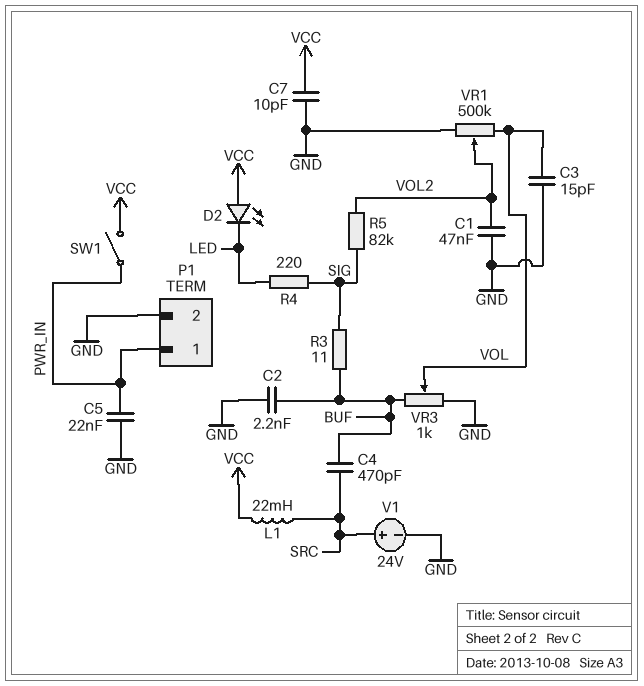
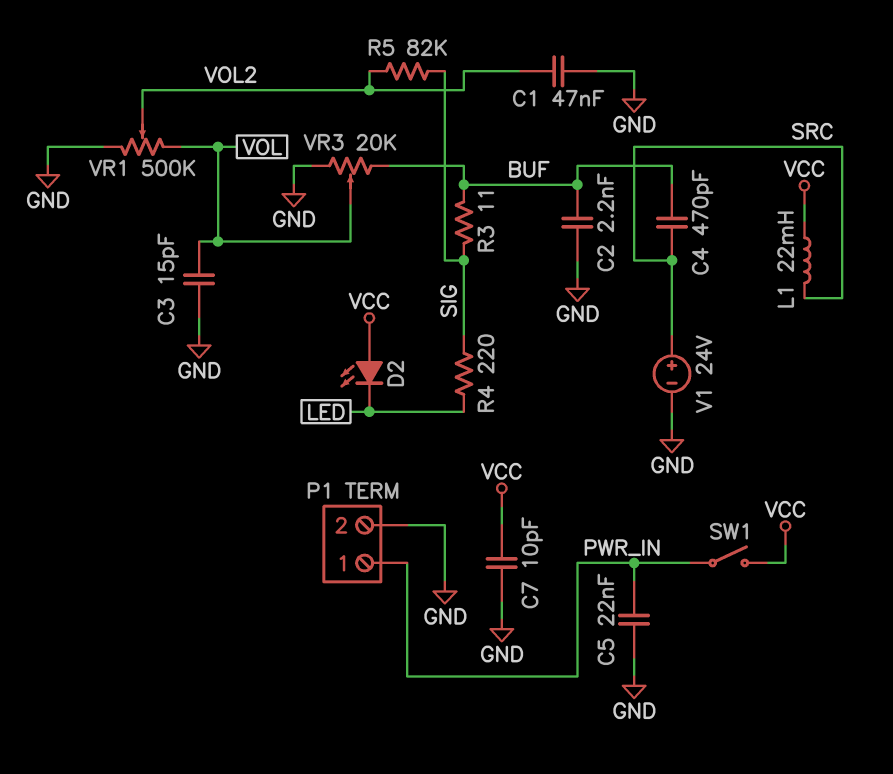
VR3: 1k (BUF, GND, wiper VOL) -> 20k (BUF, GND, wiper VOL)

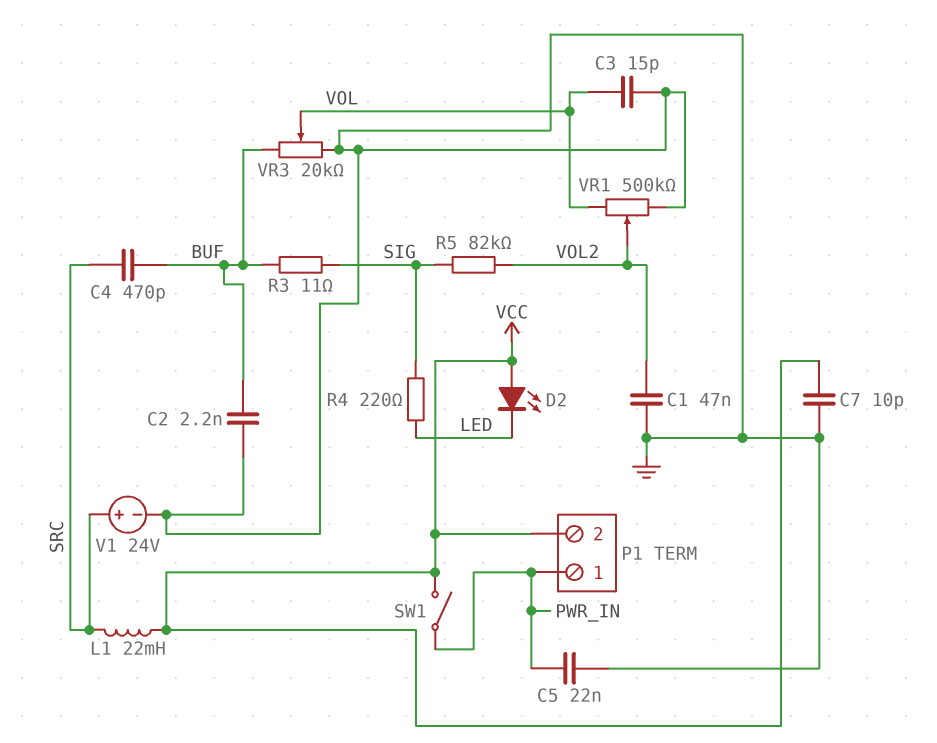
P1 pin 2: GND -> VCC

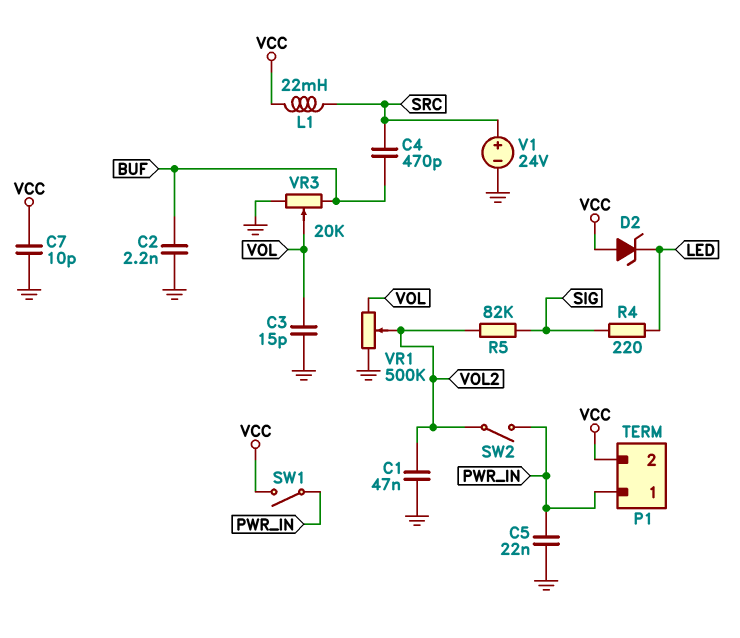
D2: LED (A VCC, K LED) -> zener (A VCC, K LED)
R3: 11 (BUF, SIG) -> none
SW2: none -> switch (PWR_IN, VOL2)

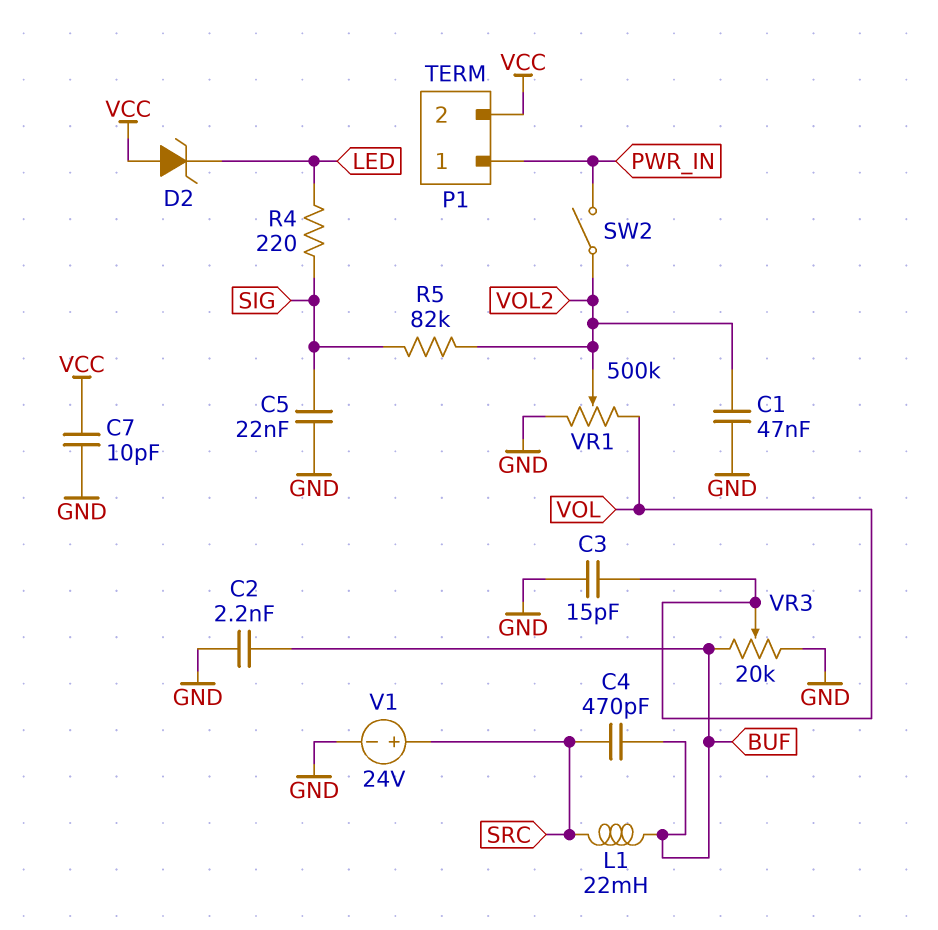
C5: 22nF (GND, PWR_IN) -> 22nF (GND, SIG)
L1: 22mH (SRC, VCC) -> 22mH (BUF, SRC)
SW1: switch (PWR_IN, VCC) -> none

